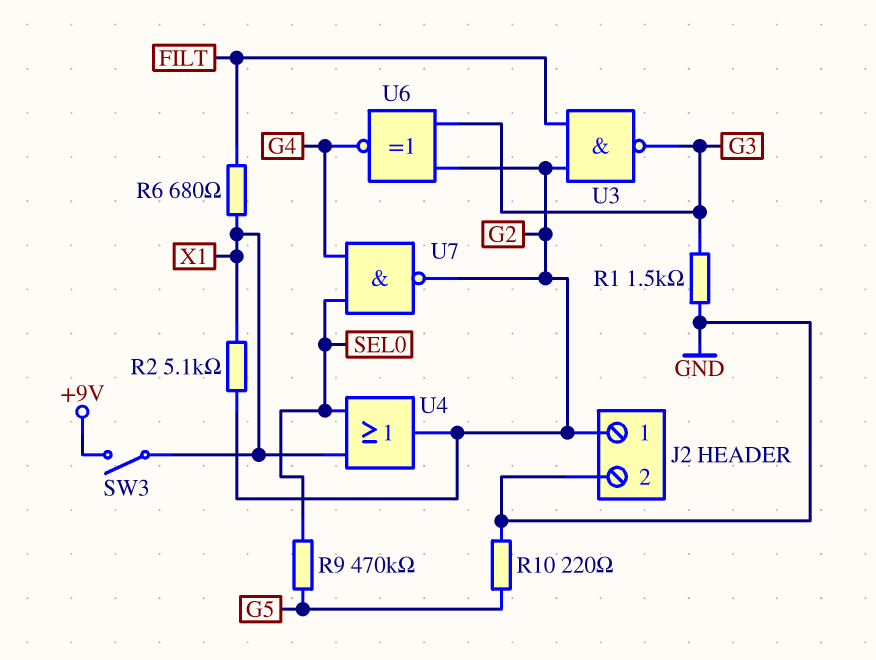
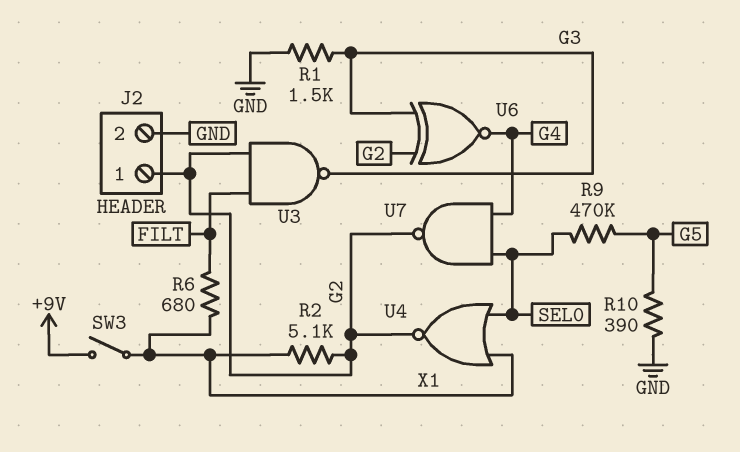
R10: 220 (G5, GND) -> 390 (G5, GND)
U4: OR (in SEL0, in X1, out G2) -> NOR (in SEL0, in X1, out G2)

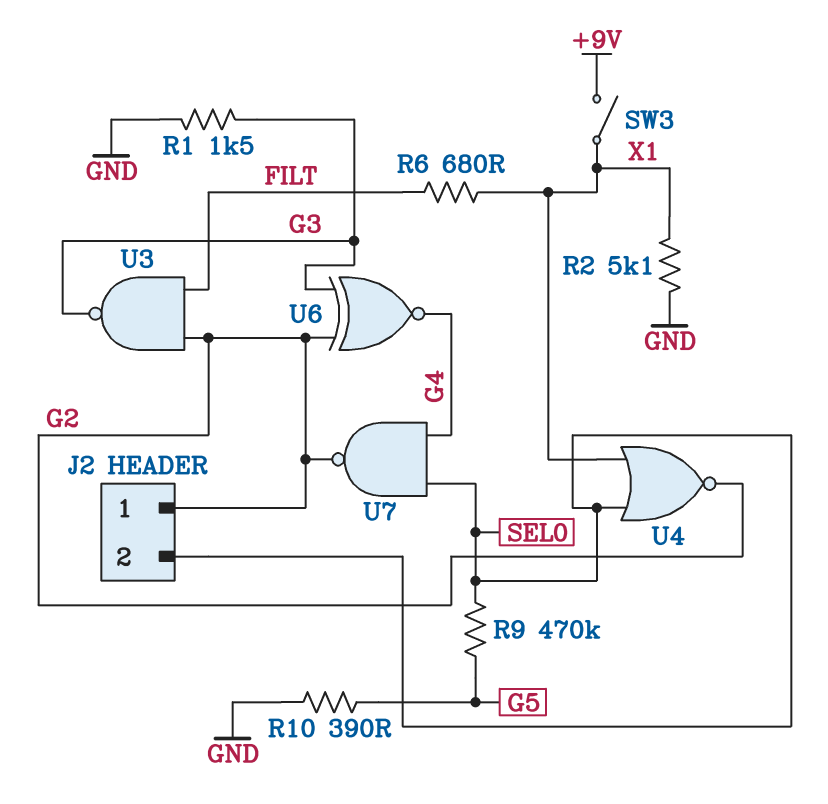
J2 pin 2: GND -> SEL0
R2: 5.1k (G2, X1) -> 5.1k (GND, X1)

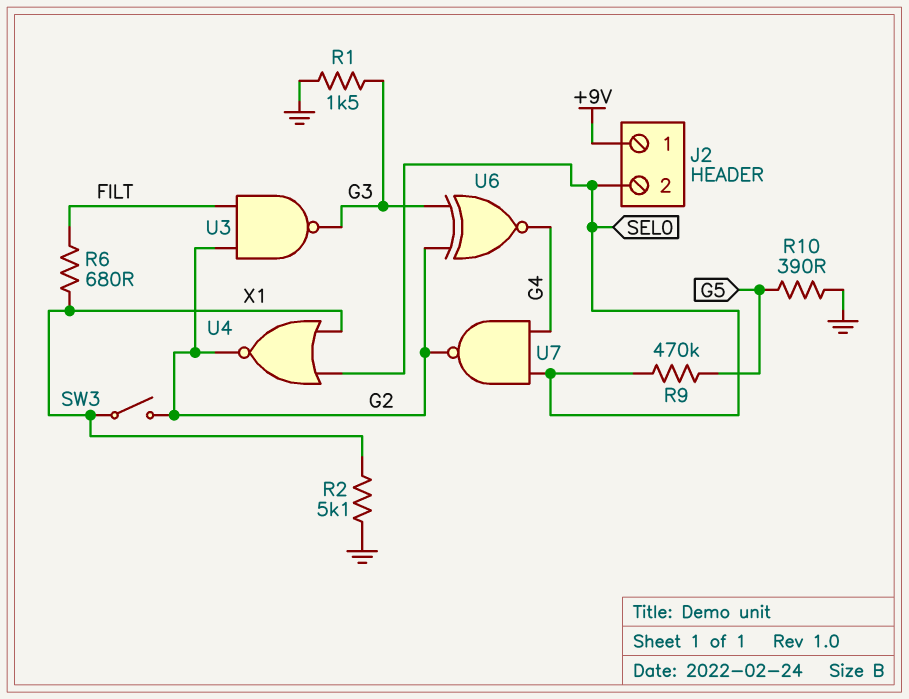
J2 pin 1: G2 -> +9V
SW3: switch (+9V, X1) -> switch (G2, X1)

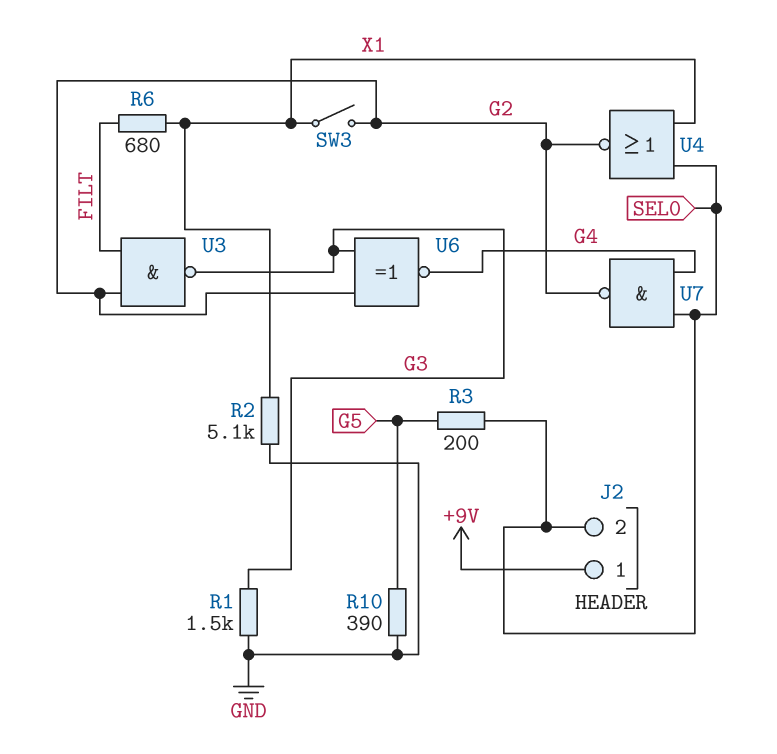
R3: none -> 200 (G5, SEL0)
R9: 470k (G5, SEL0) -> none

